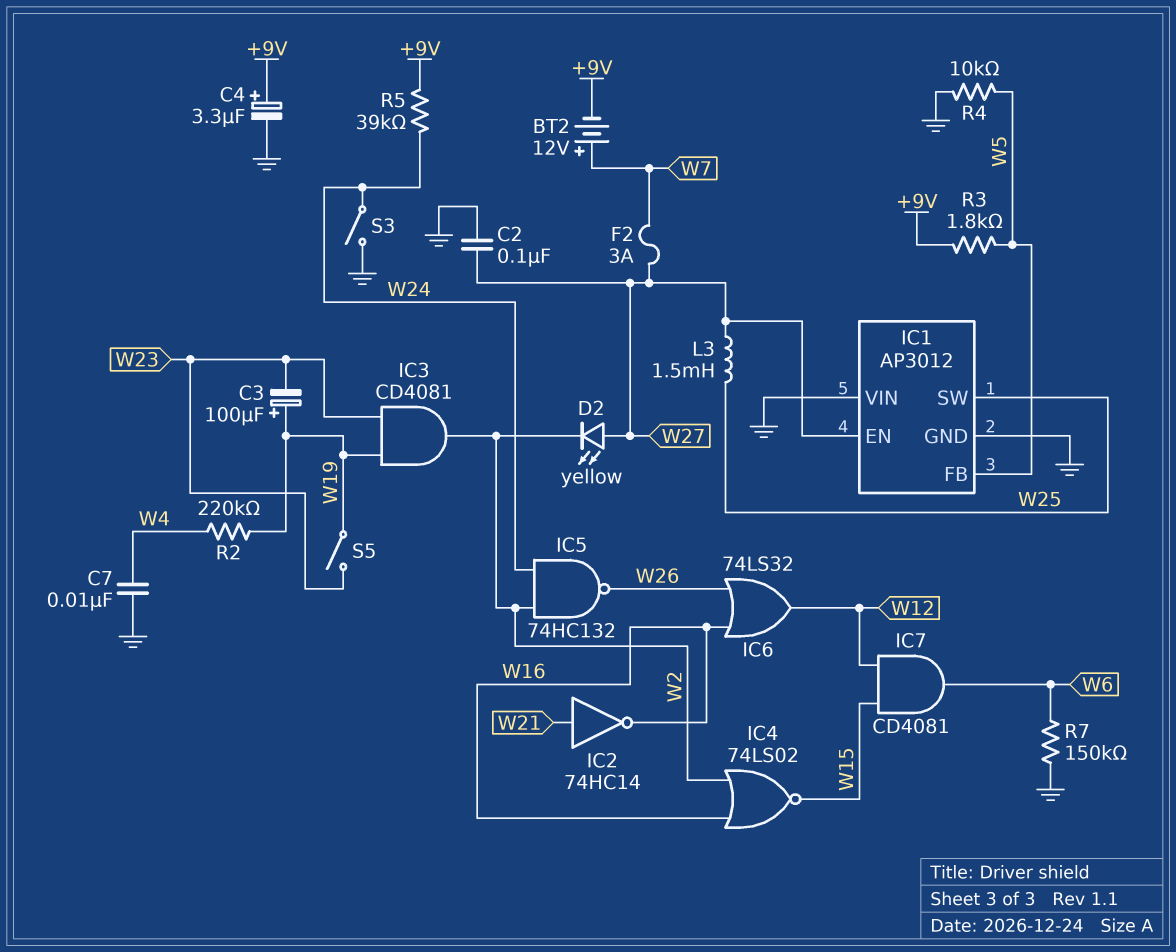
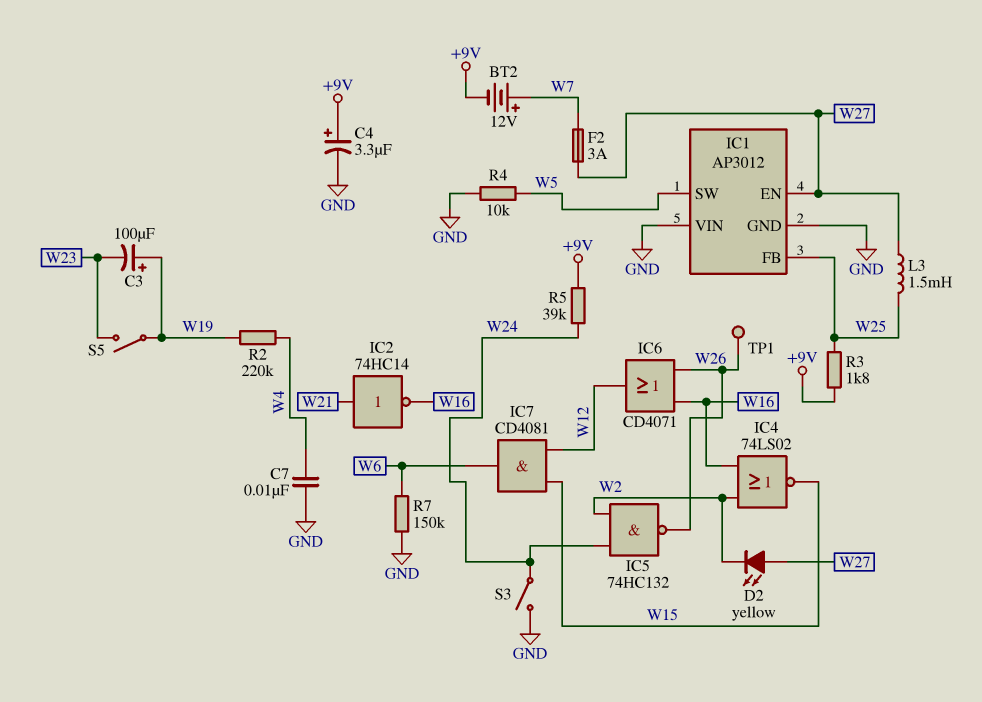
C2: 100nF (GND, W27) -> none
IC1 pin FB: W5 -> W25
IC1 pin SW: W25 -> W5
IC3: AND CD4081 (in W19, in W23, out W2) -> none
IC6: OR 74LS32 (in W16, in W26, out W12) -> OR CD4071 (in W16, in W26, out W12)
R3: 1.8k (+9V, W5) -> 1.8k (+9V, W25)
TP1: none -> test point (W26)

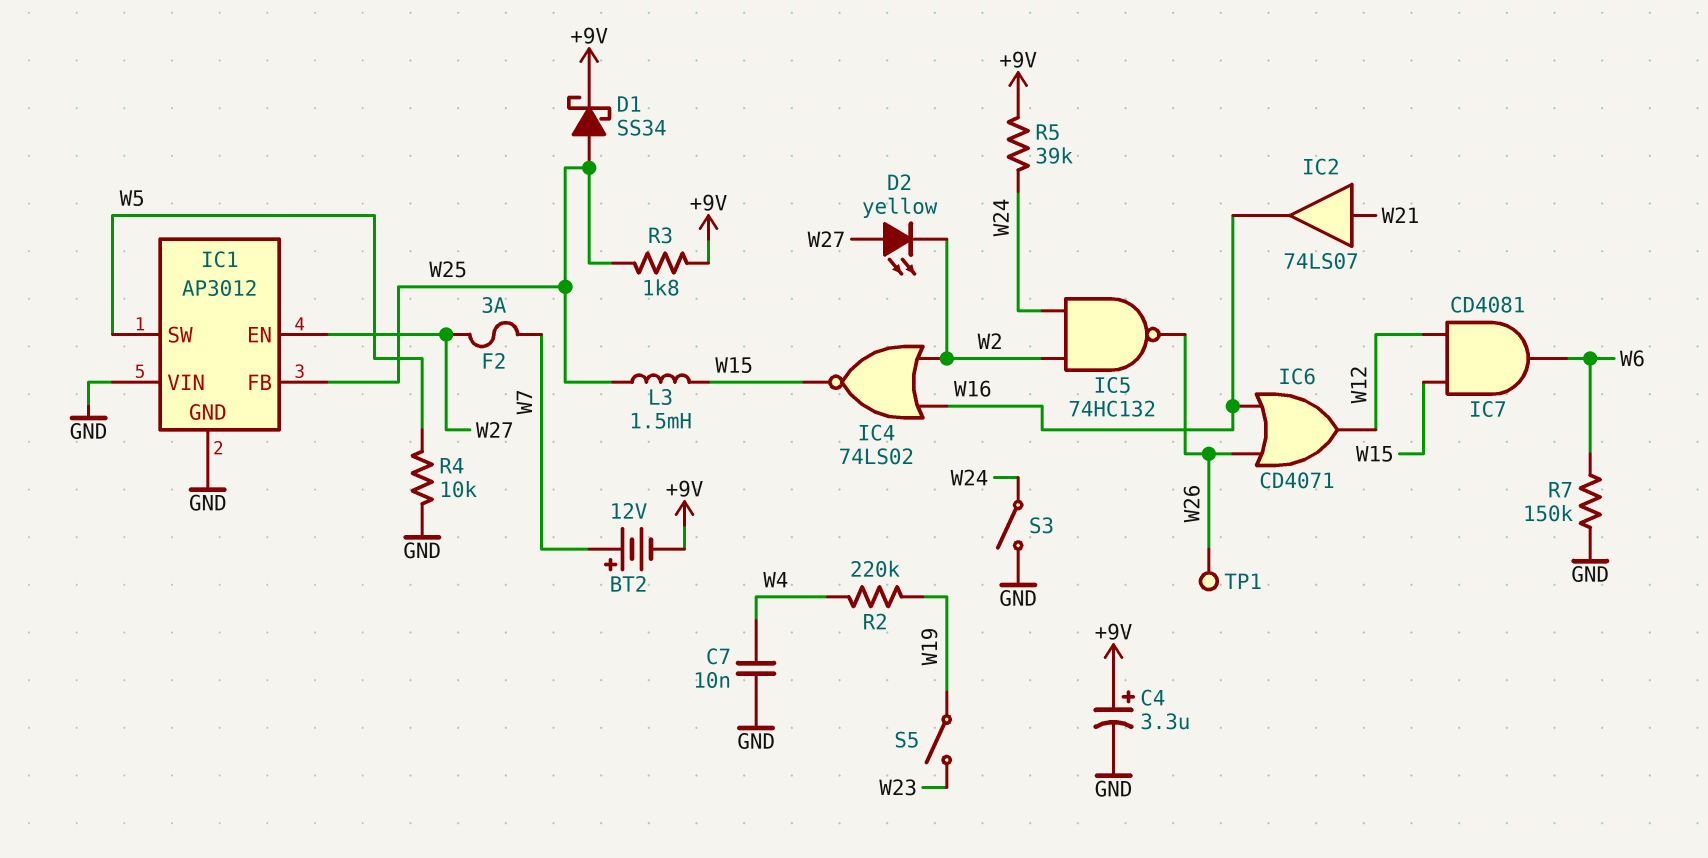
C3: 100uF (plus W19, minus W23) -> none
D1: none -> schottky SS34 (A W25, K +9V)
IC2: NOT 74HC14 (in W21, out W16) -> buffer 74LS07 (in W21, out W16)
L3: 1.5mH (W25, W27) -> 1.5mH (W15, W25)

